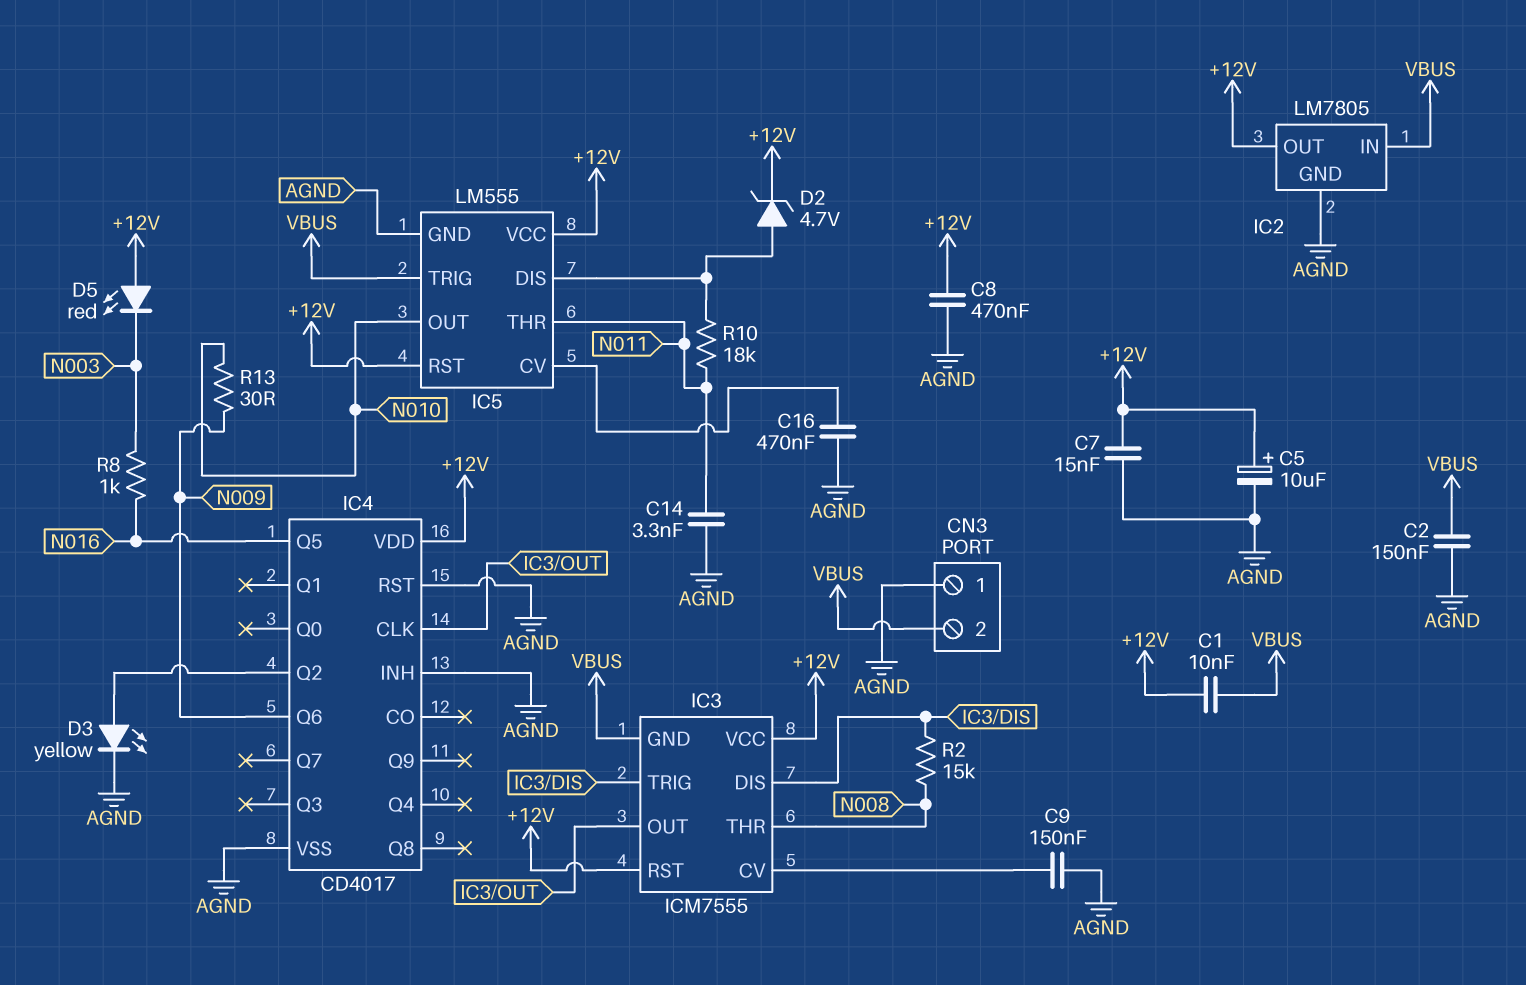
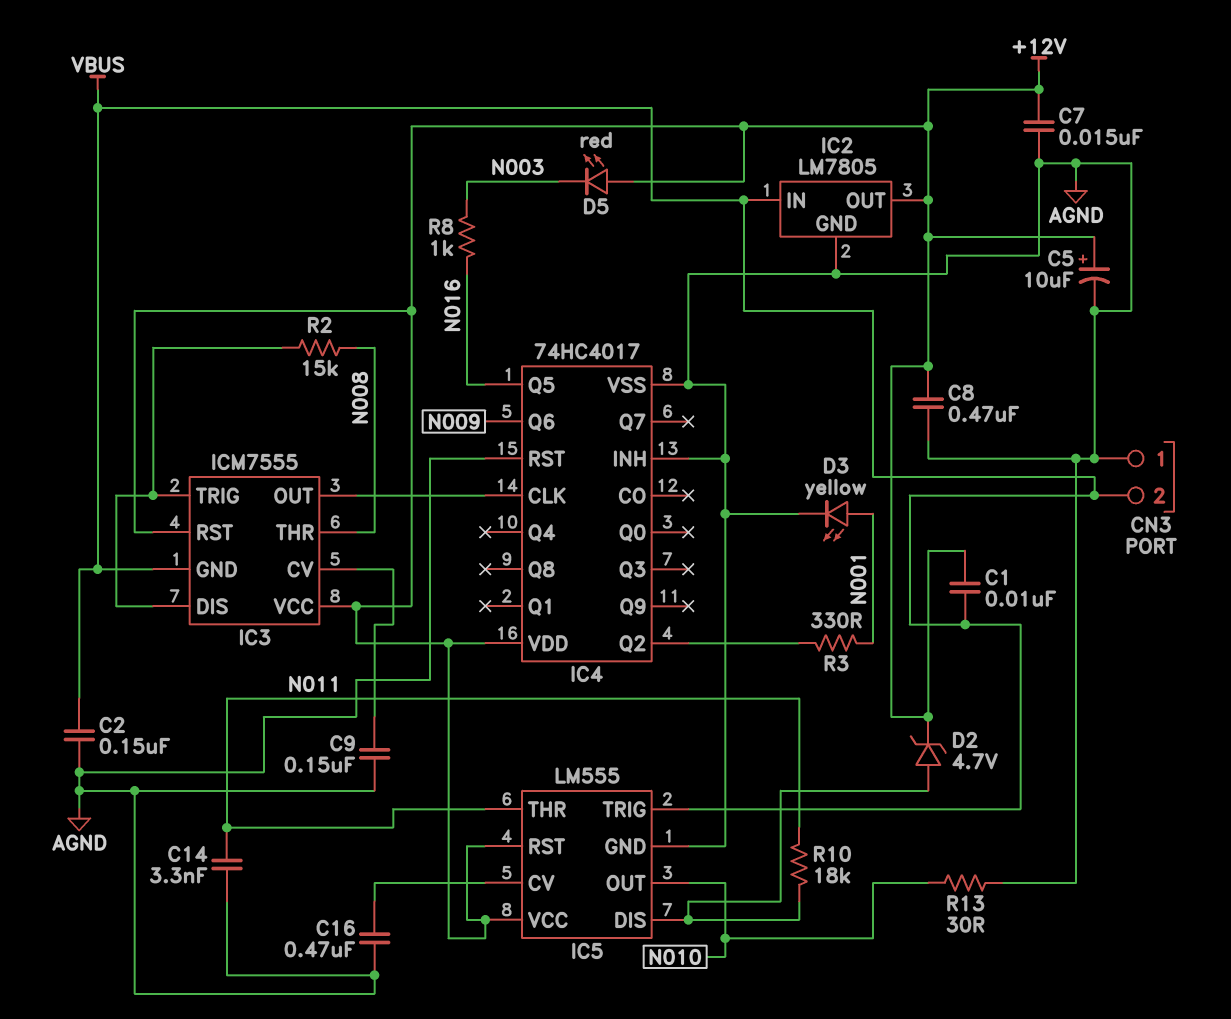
D3: LED yellow (A IC4/Q2, K AGND) -> LED yellow (A N001, K AGND)
IC4: CD4017 -> 74HC4017
R3: none -> 330 (IC4/Q2, N001)
R13: 30 (N009, N010) -> 30 (AGND, N010)

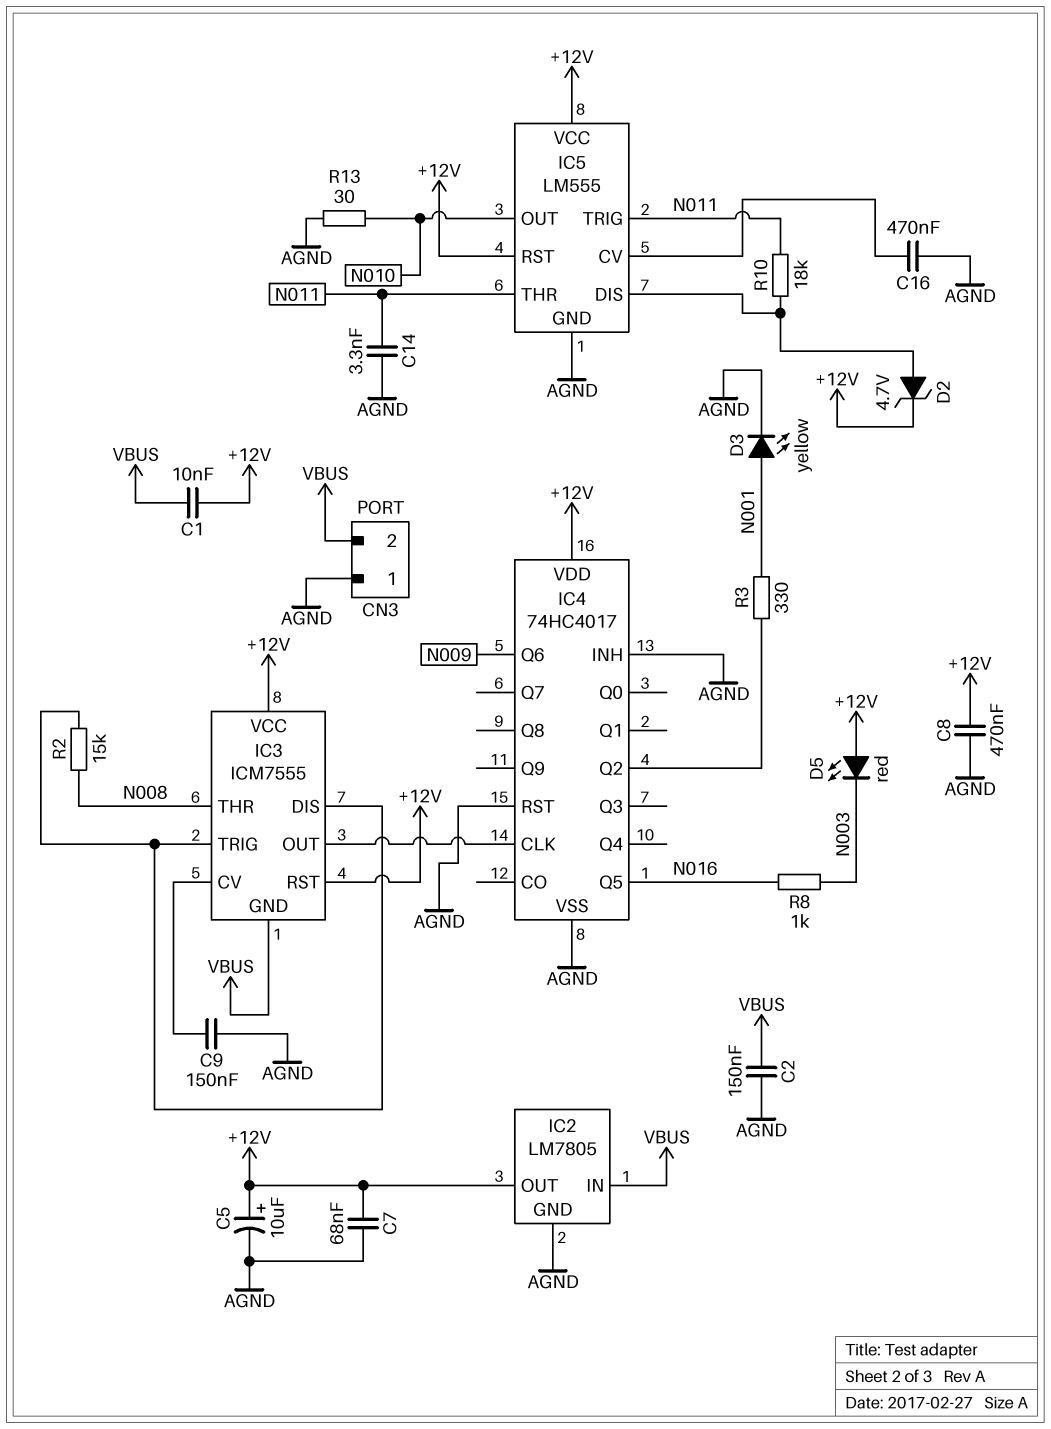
C7: 15nF (+12V, AGND) -> 68nF (+12V, AGND)
IC5 pin TRIG: VBUS -> N011

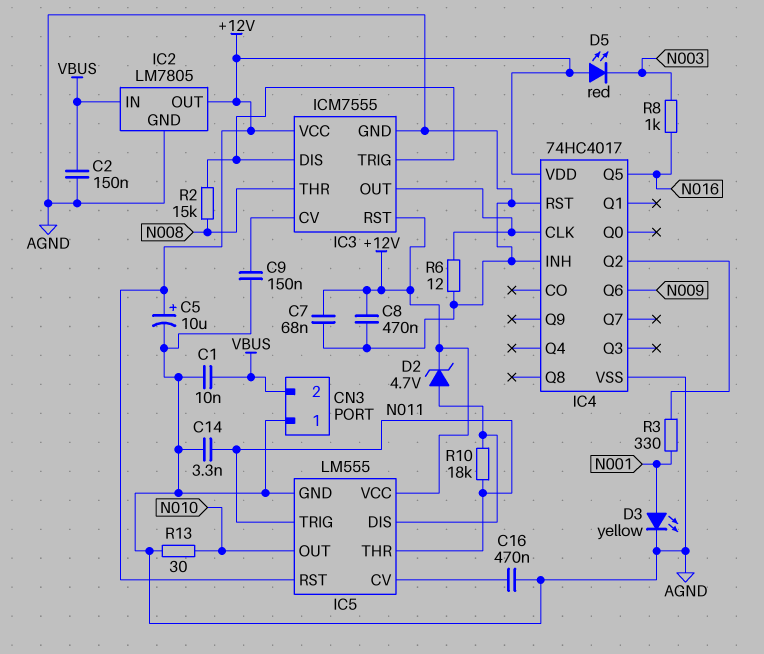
C1: 10nF (+12V, VBUS) -> 10nF (AGND, VBUS)
IC3 pin GND: VBUS -> AGND
R6: none -> 12 (AGND, IC3/OUT)

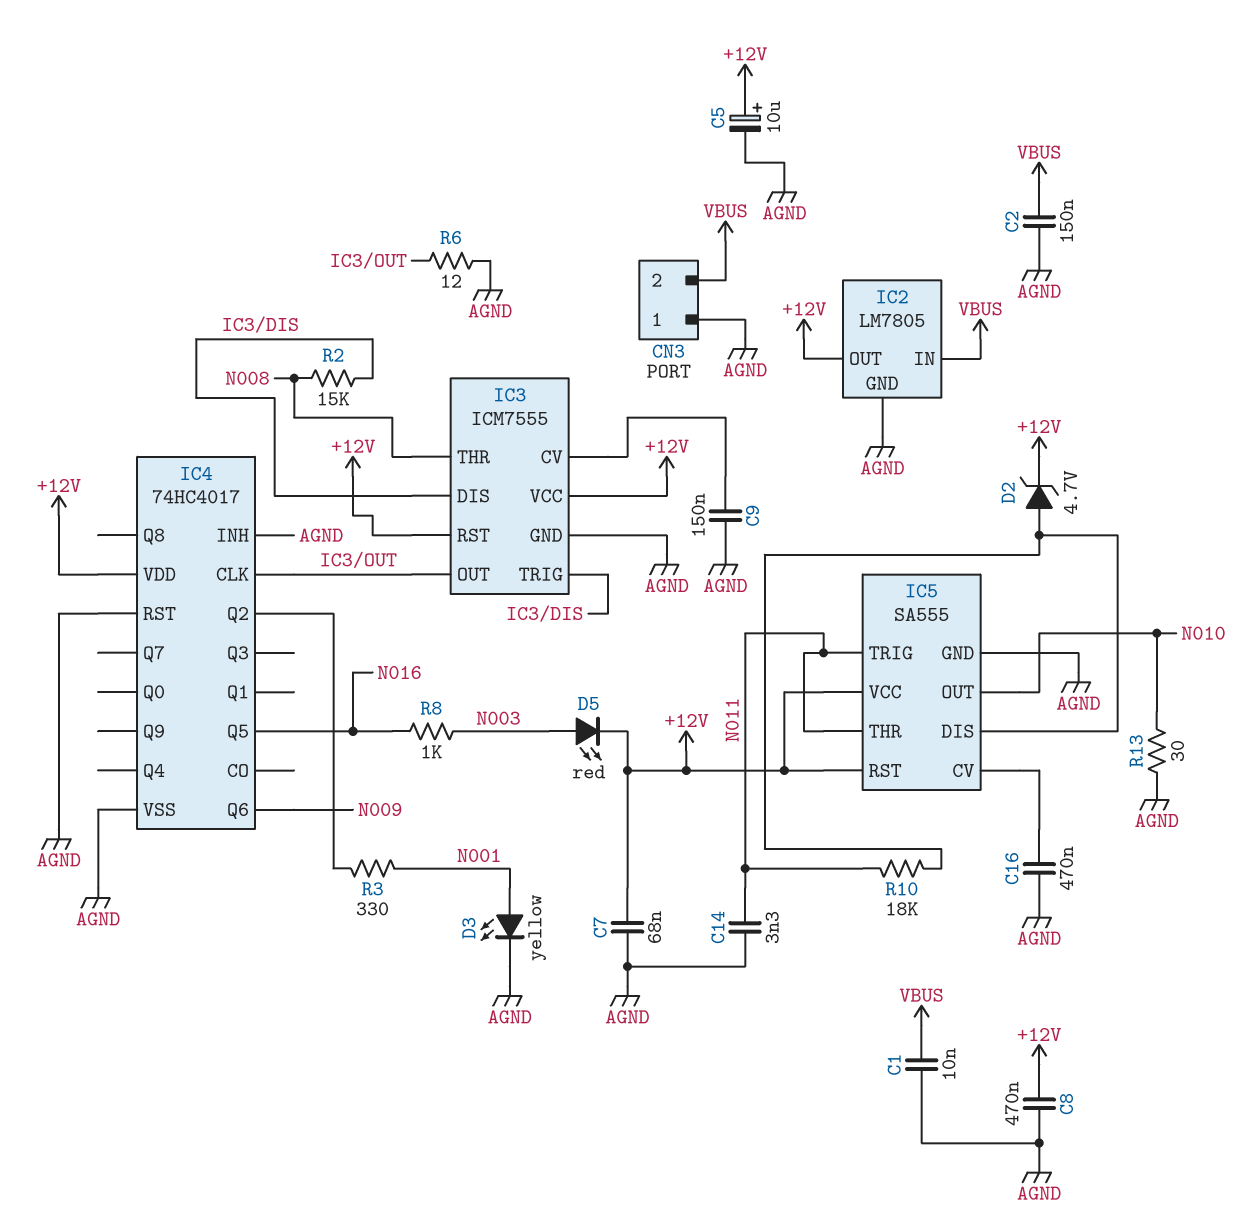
D5: LED red (A +12V, K N003) -> LED red (A N003, K +12V)
IC5: LM555 -> SA555

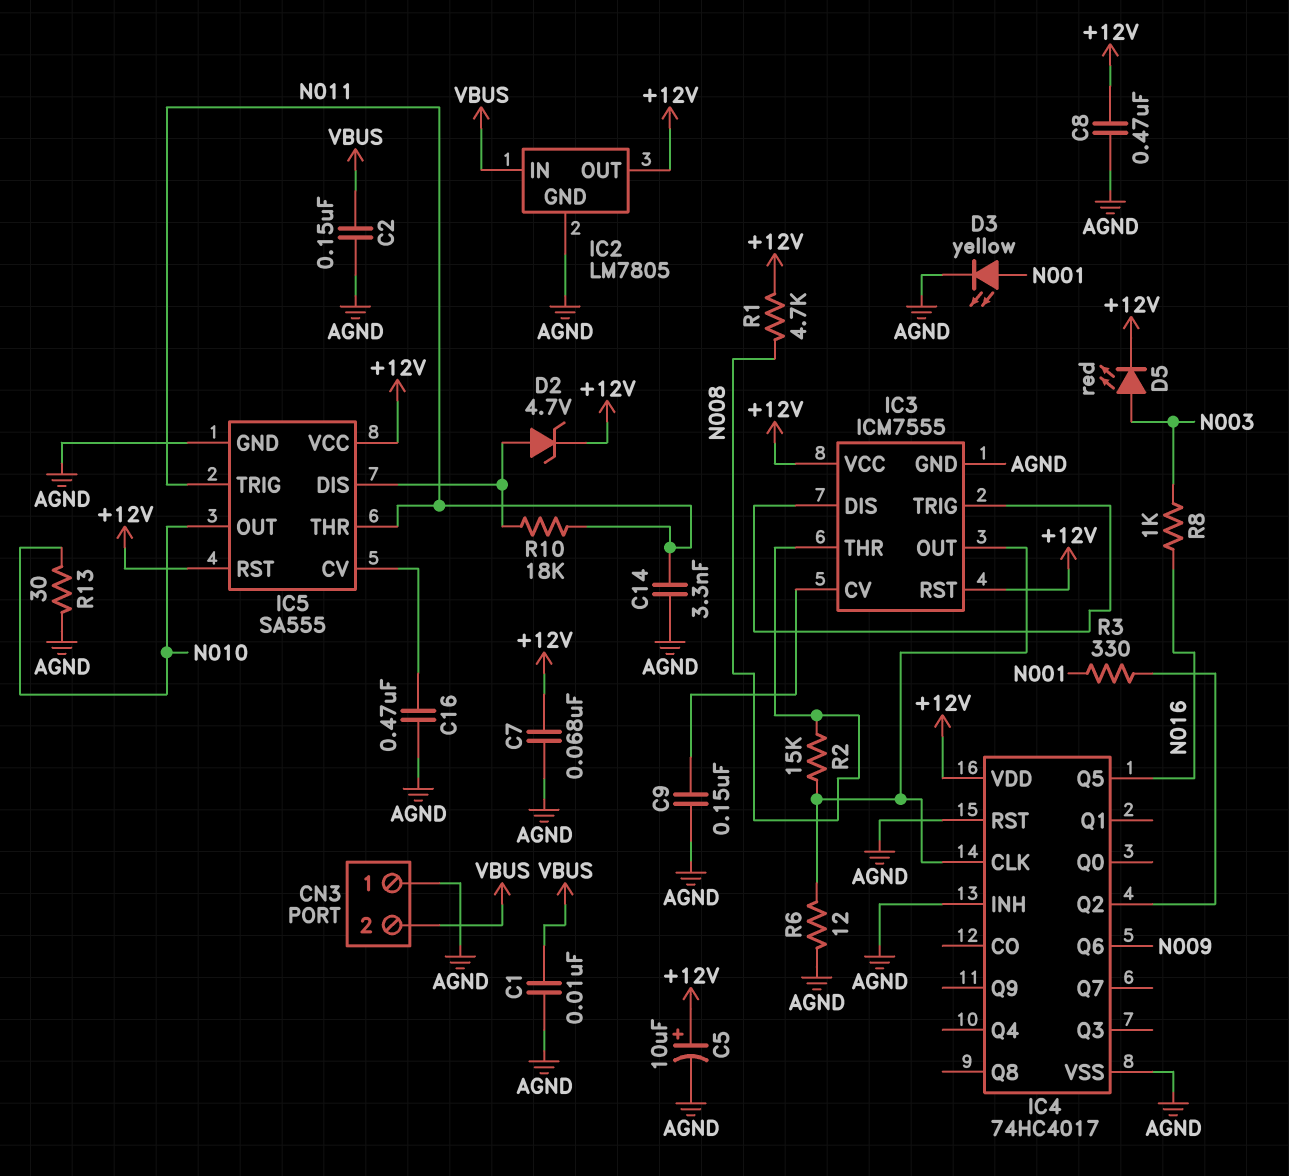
R1: none -> 4.7k (+12V, N008)
R2: 15k (IC3/DIS, N008) -> 15k (IC3/OUT, N008)

